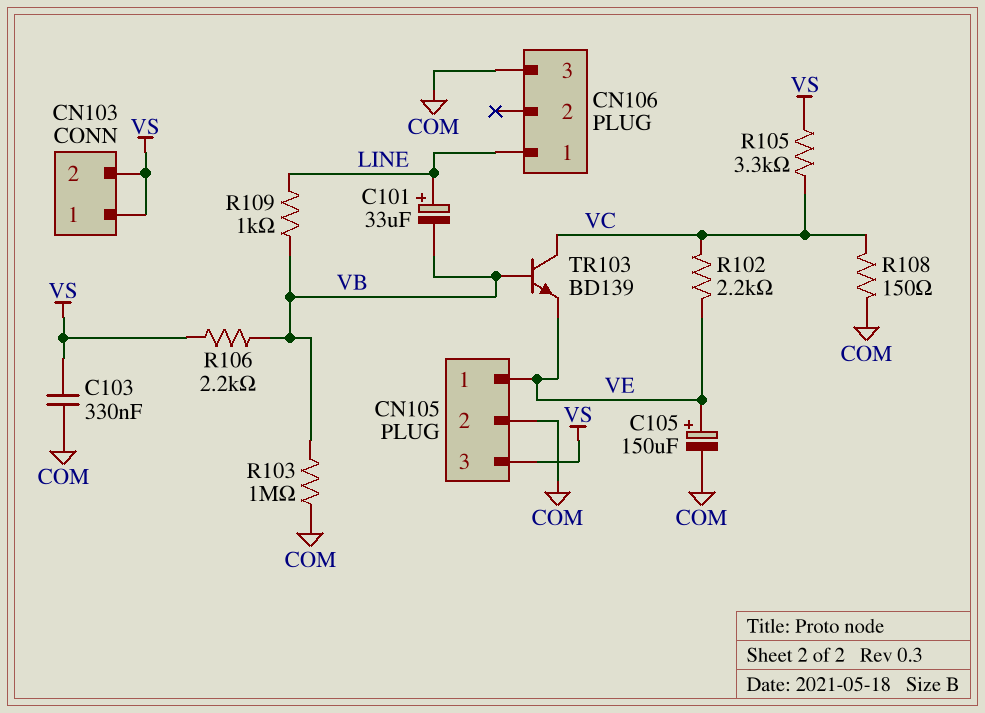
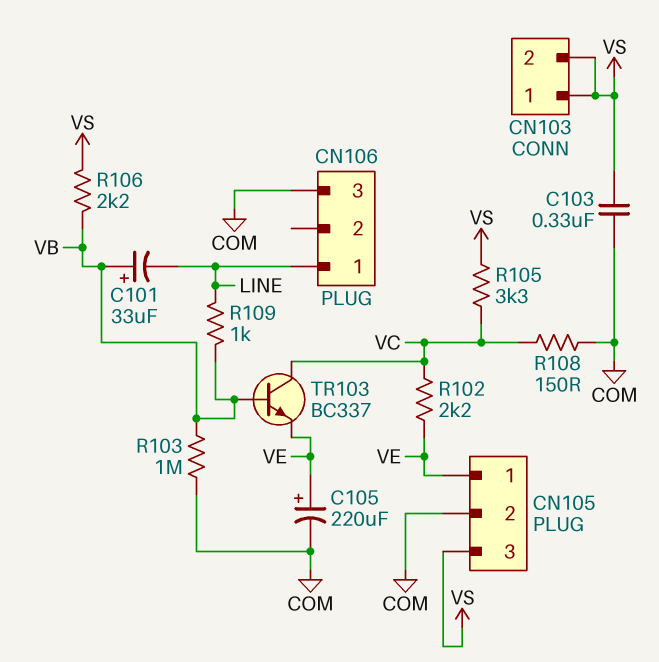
C101: 33uF (plus LINE, minus VB) -> 33uF (plus VB, minus LINE)
C105: 150uF (plus VE, minus COM) -> 220uF (plus VE, minus COM)
TR103: NPN BD139 (B VB, C VC, E VE) -> NPN BC337 (B VB, C VC, E VE)

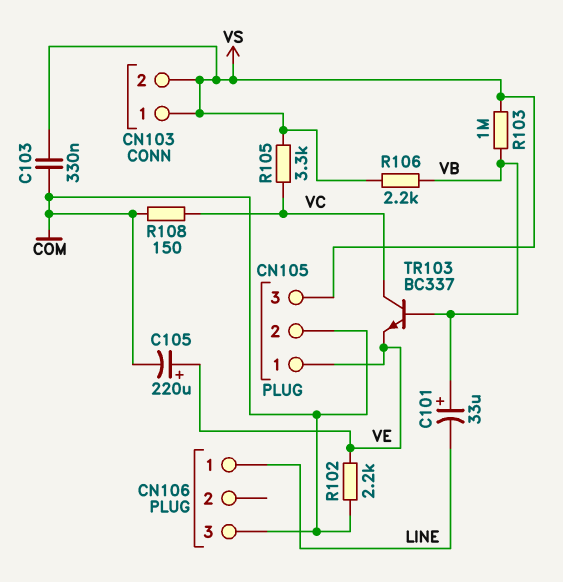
R102: 2.2k (VC, VE) -> 2.2k (COM, VE)
R103: 1M (COM, VB) -> 1M (VB, VS)
R109: 1k (LINE, VB) -> none

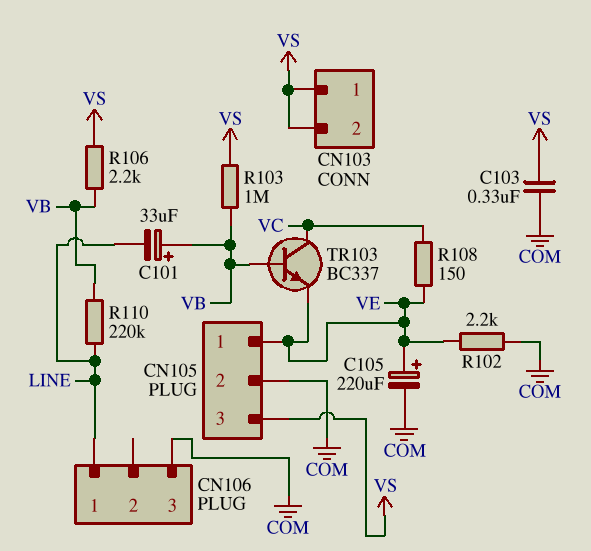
R105: 3.3k (VC, VS) -> none
R108: 150 (COM, VC) -> 150 (VC, VE)
R110: none -> 220k (LINE, VB)

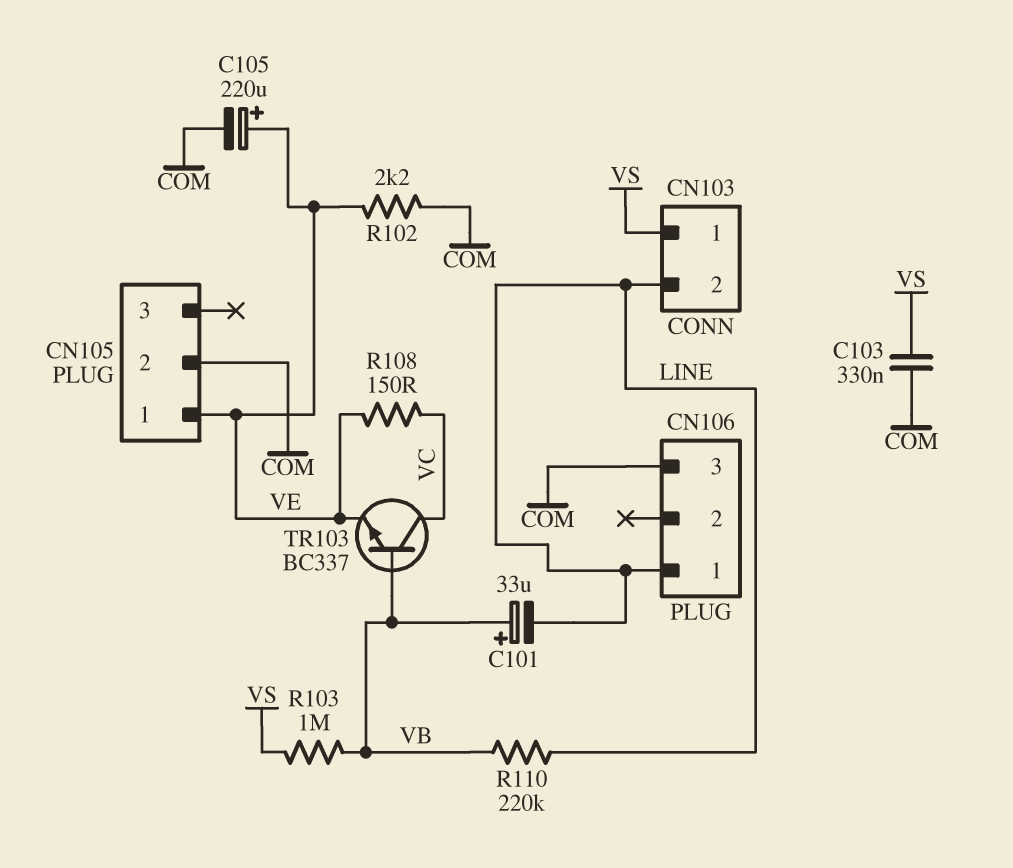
CN103 pin 2: VS -> LINE
CN105 pin 3: VS -> none
R106: 2.2k (VB, VS) -> none

